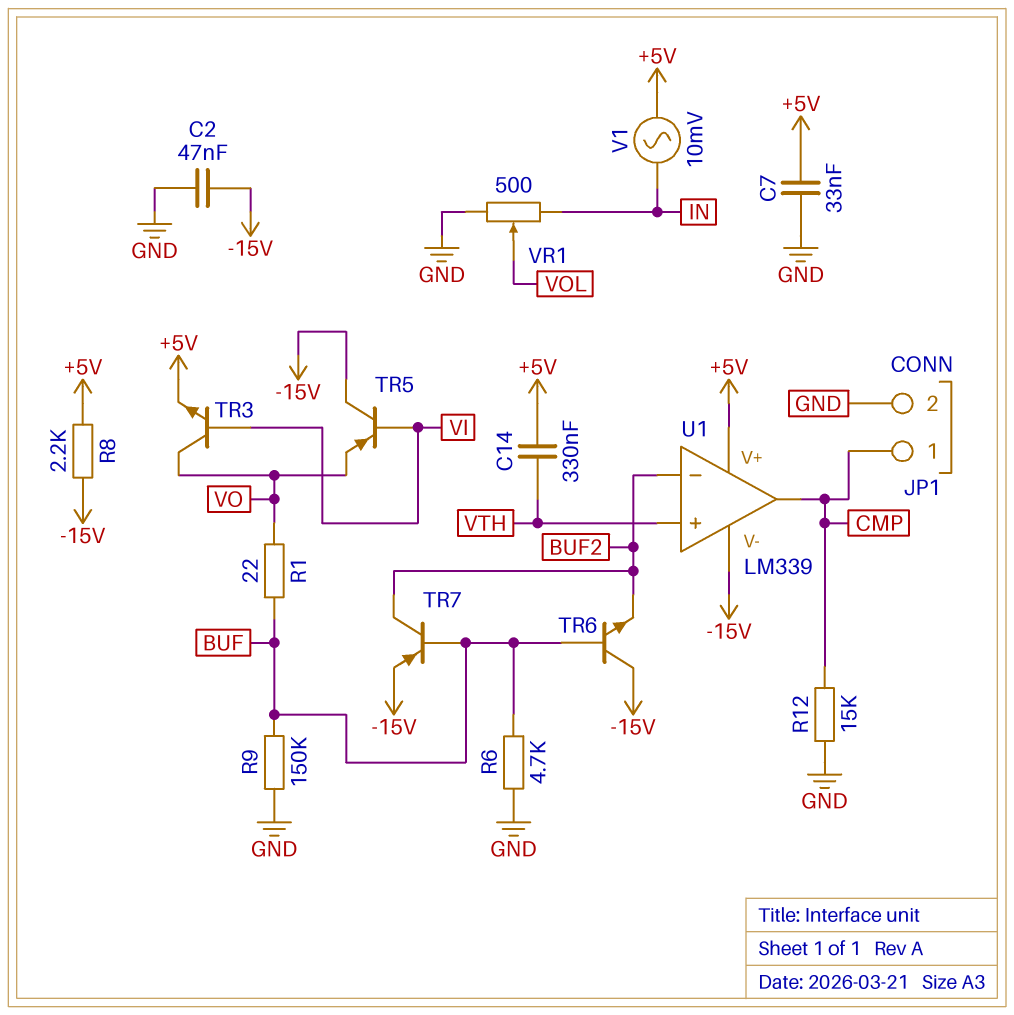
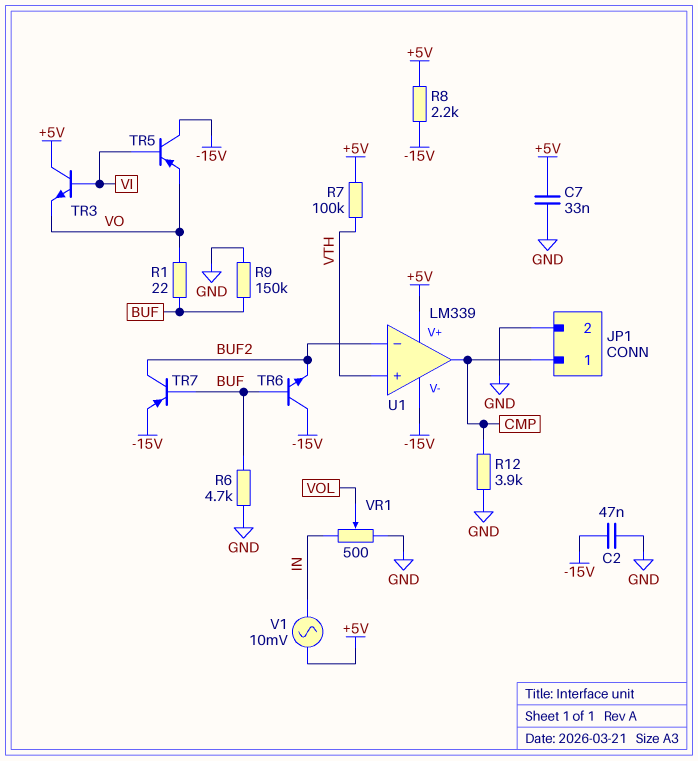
C14: 330nF (+5V, VTH) -> none
R7: none -> 100k (+5V, VTH)
R12: 15k (CMP, GND) -> 3.9k (CMP, GND)
TR3: NPN (B VI, C VO, E +5V) -> NPN (B VI, C +5V, E VO)

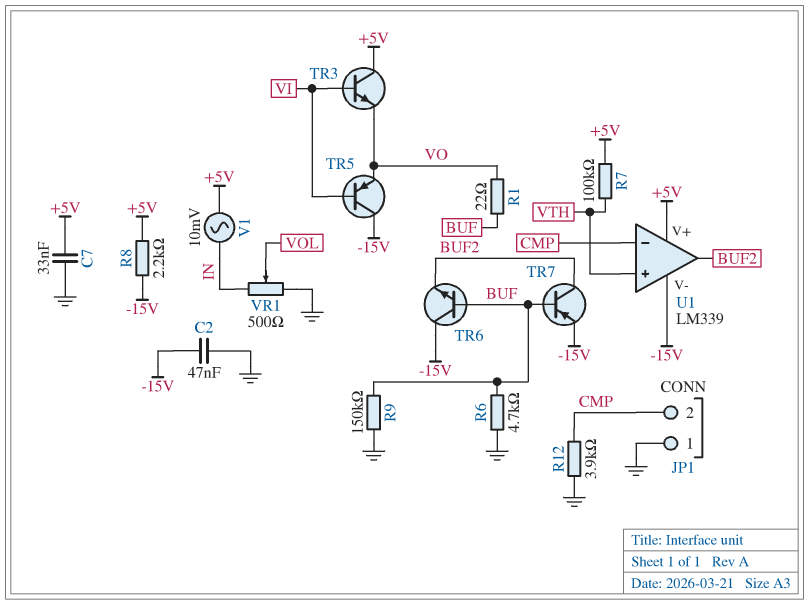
JP1 pin 1: CMP -> GND
JP1 pin 2: GND -> CMP
U1 pin in-: BUF2 -> CMP
U1 pin out: CMP -> BUF2

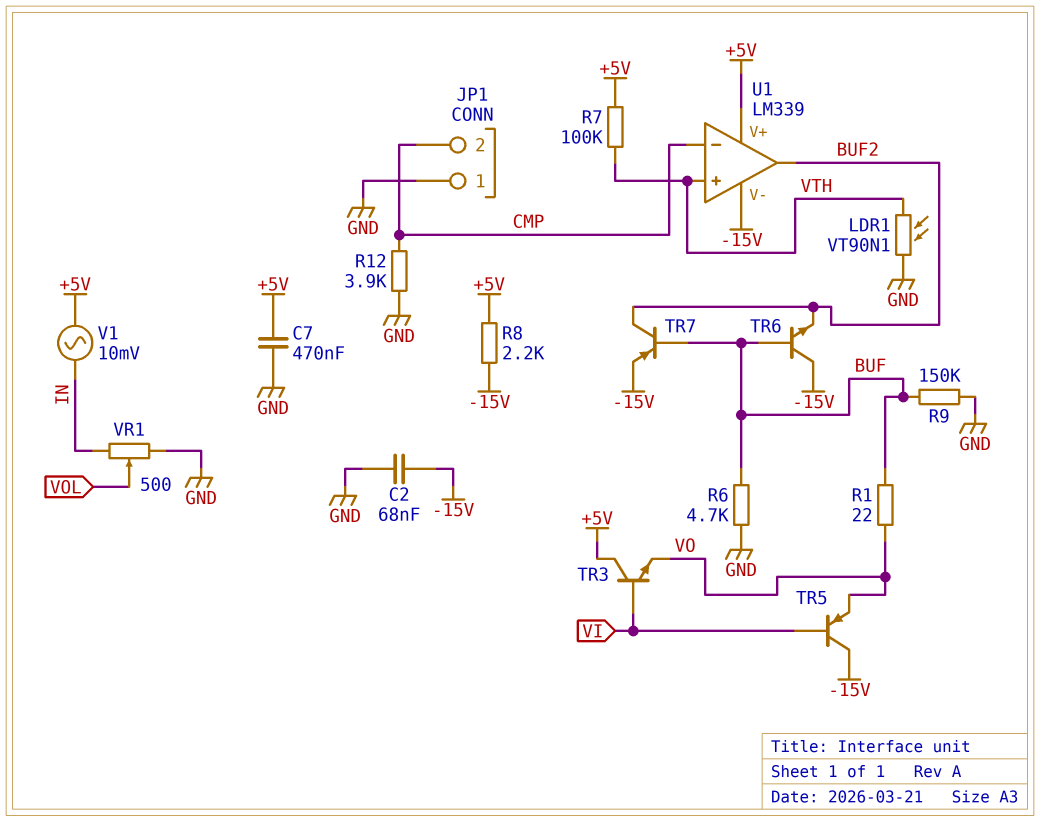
C2: 47nF (-15V, GND) -> 68nF (-15V, GND)
C7: 33nF (+5V, GND) -> 470nF (+5V, GND)
LDR1: none -> VT90N1 (GND, VTH)

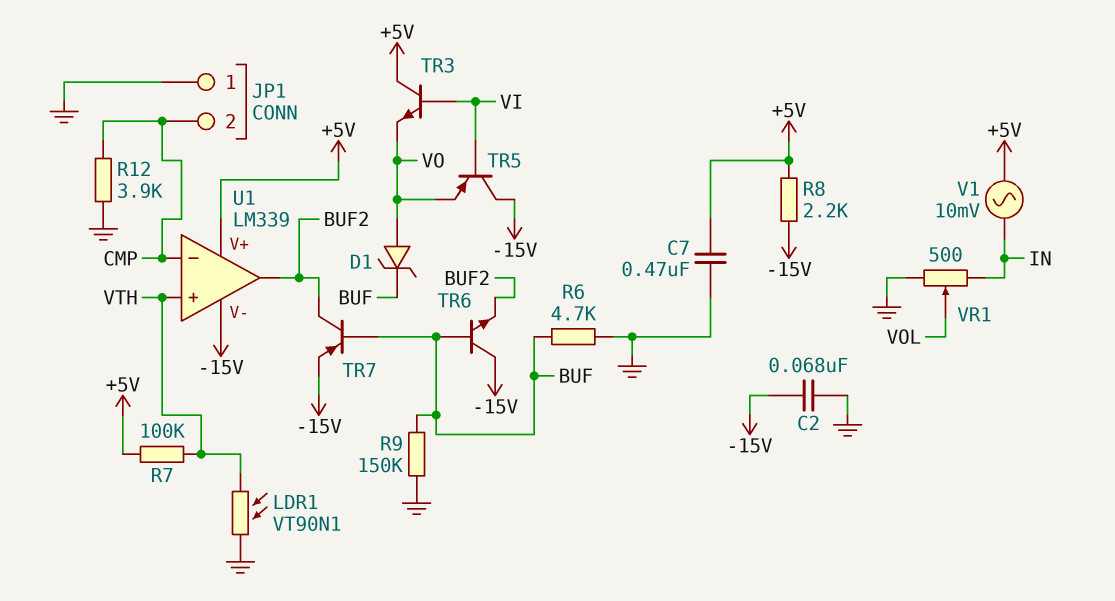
D1: none -> zener (A VO, K BUF)
R1: 22 (BUF, VO) -> none

